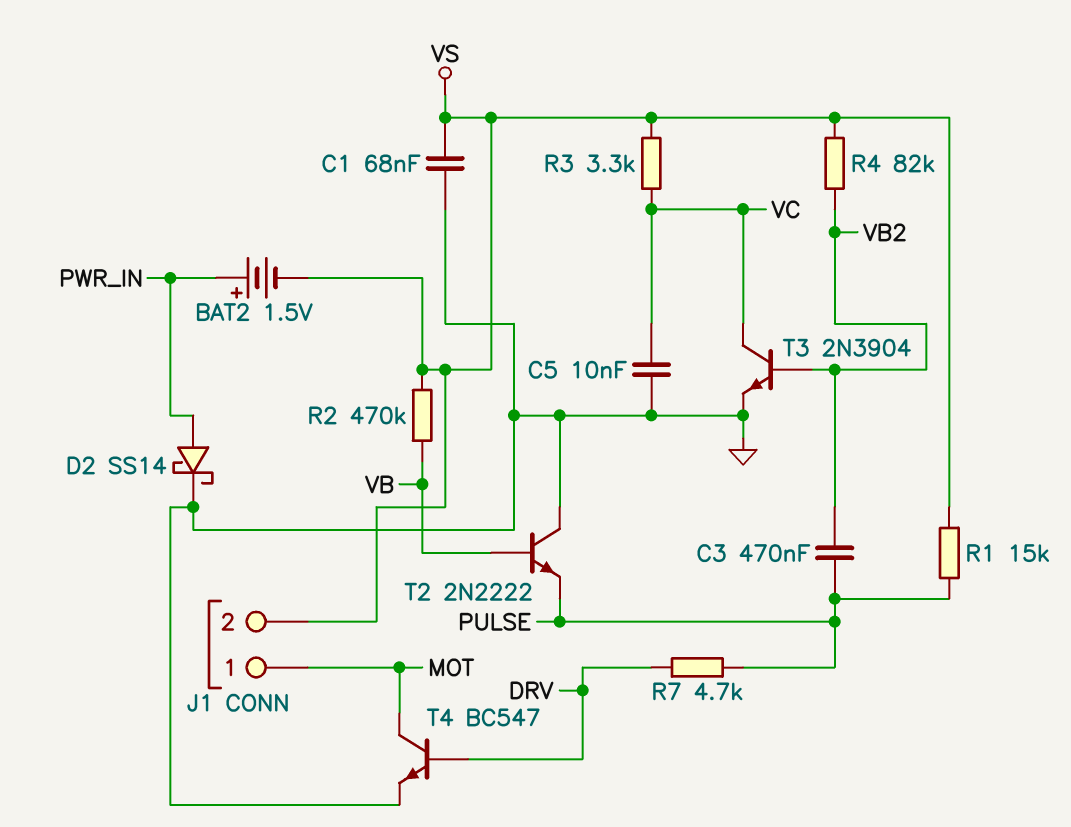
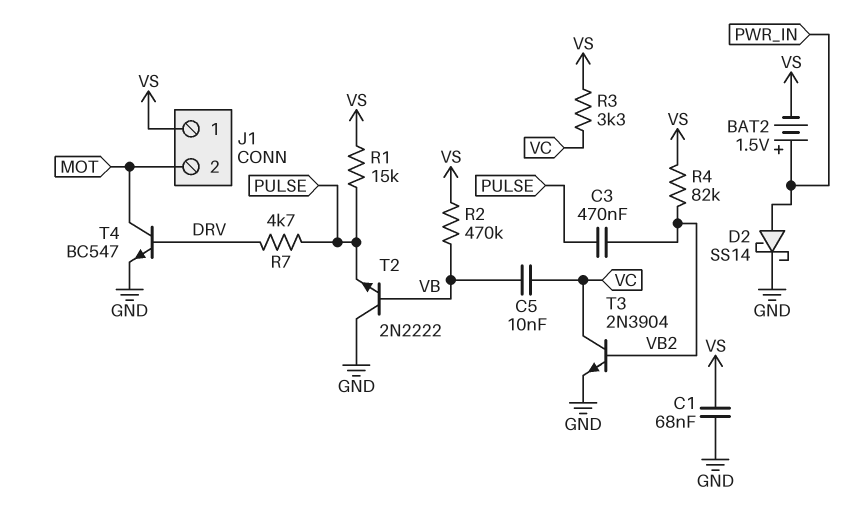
C5: 10nF (GND, VC) -> 10nF (VB, VC)
J1 pin 1: MOT -> VS
J1 pin 2: VS -> MOT

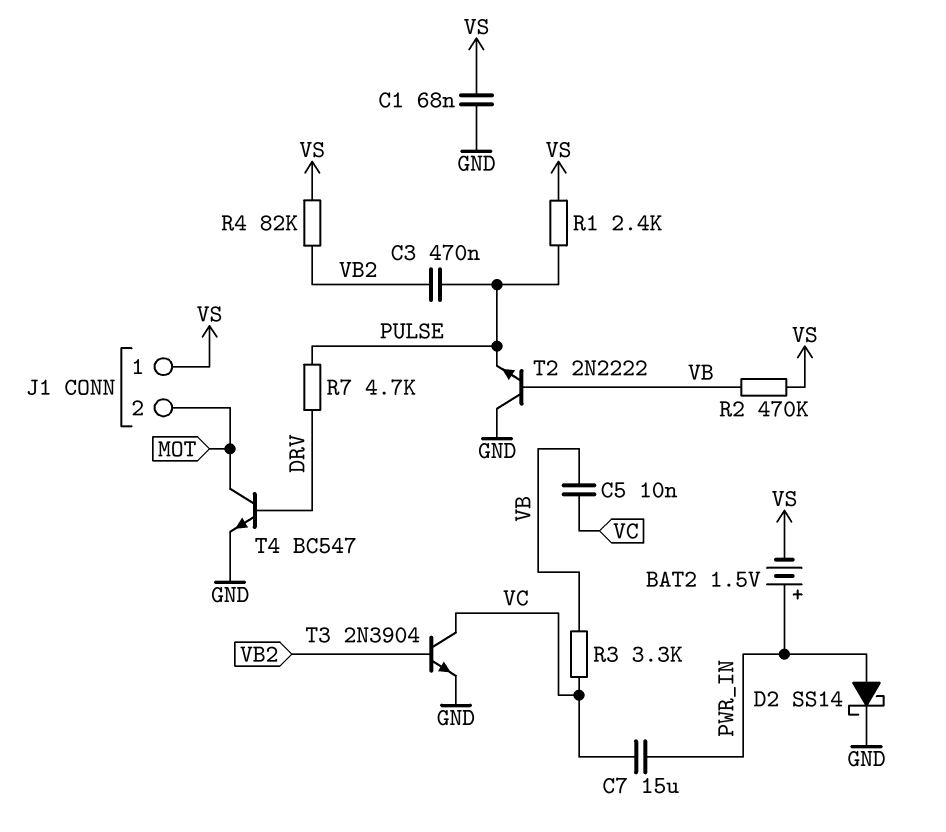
C7: none -> 15uF (PWR_IN, VC)
R1: 15k (PULSE, VS) -> 2.4k (PULSE, VS)
R3: 3.3k (VC, VS) -> 3.3k (VB, VC)

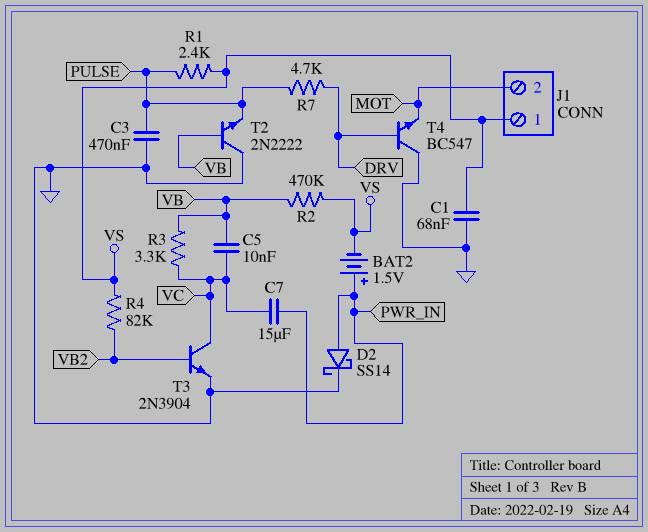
C3: 470nF (PULSE, VB2) -> 470nF (GND, PULSE)
T4: NPN BC547 (B DRV, C MOT, E GND) -> NPN BC547 (B DRV, C GND, E MOT)

